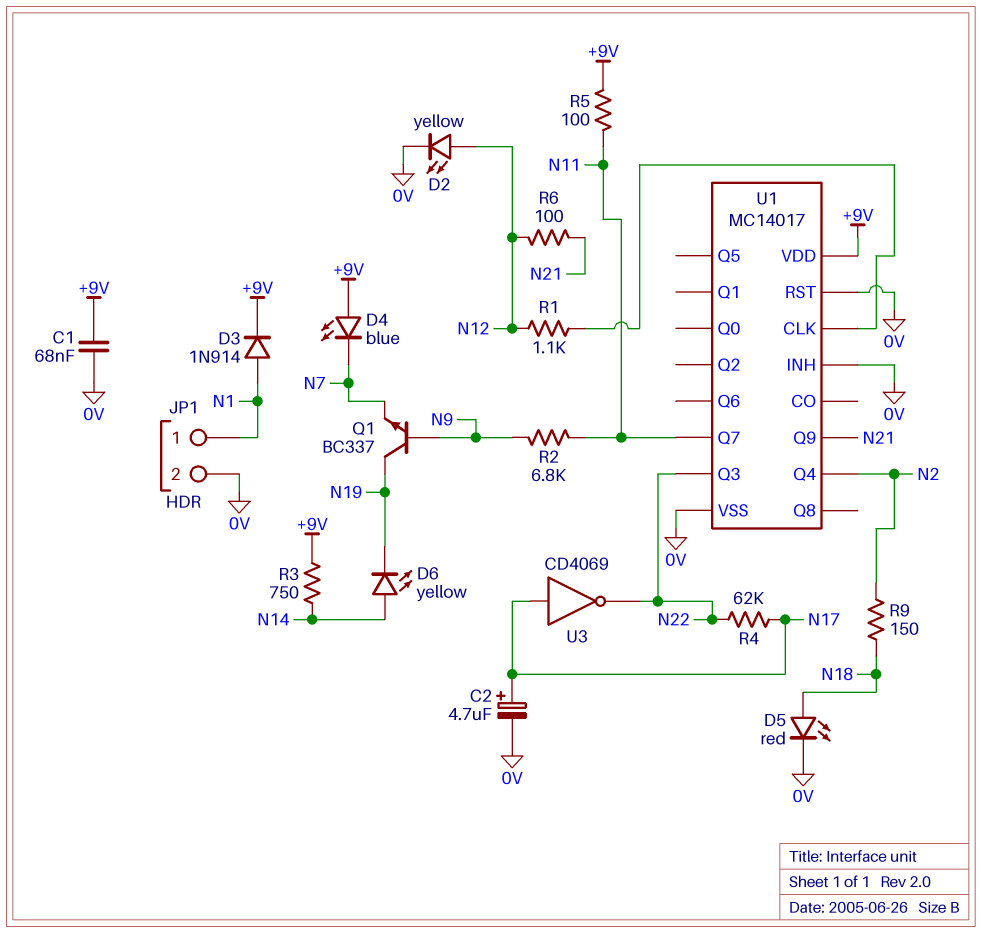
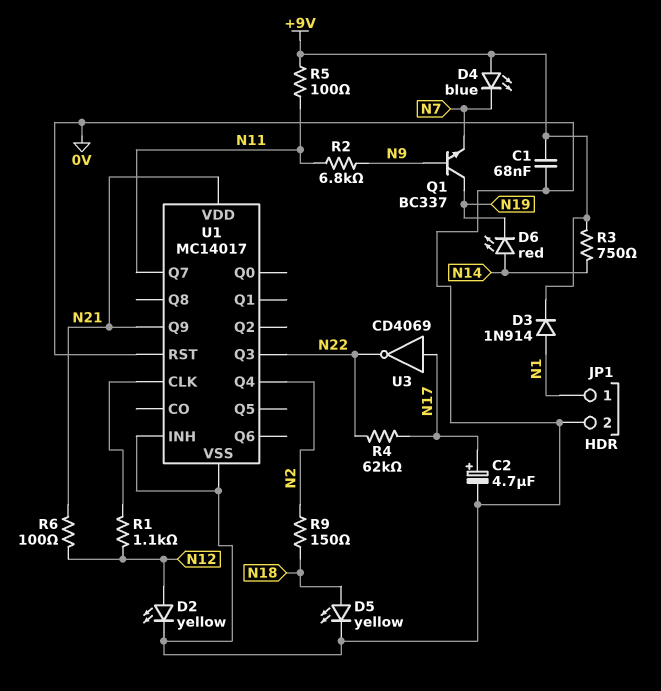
D5: LED red (A N18, K 0V) -> LED yellow (A N18, K 0V)
D6: LED yellow (A N14, K N19) -> LED red (A N14, K N19)
U1 pin VDD: +9V -> N21

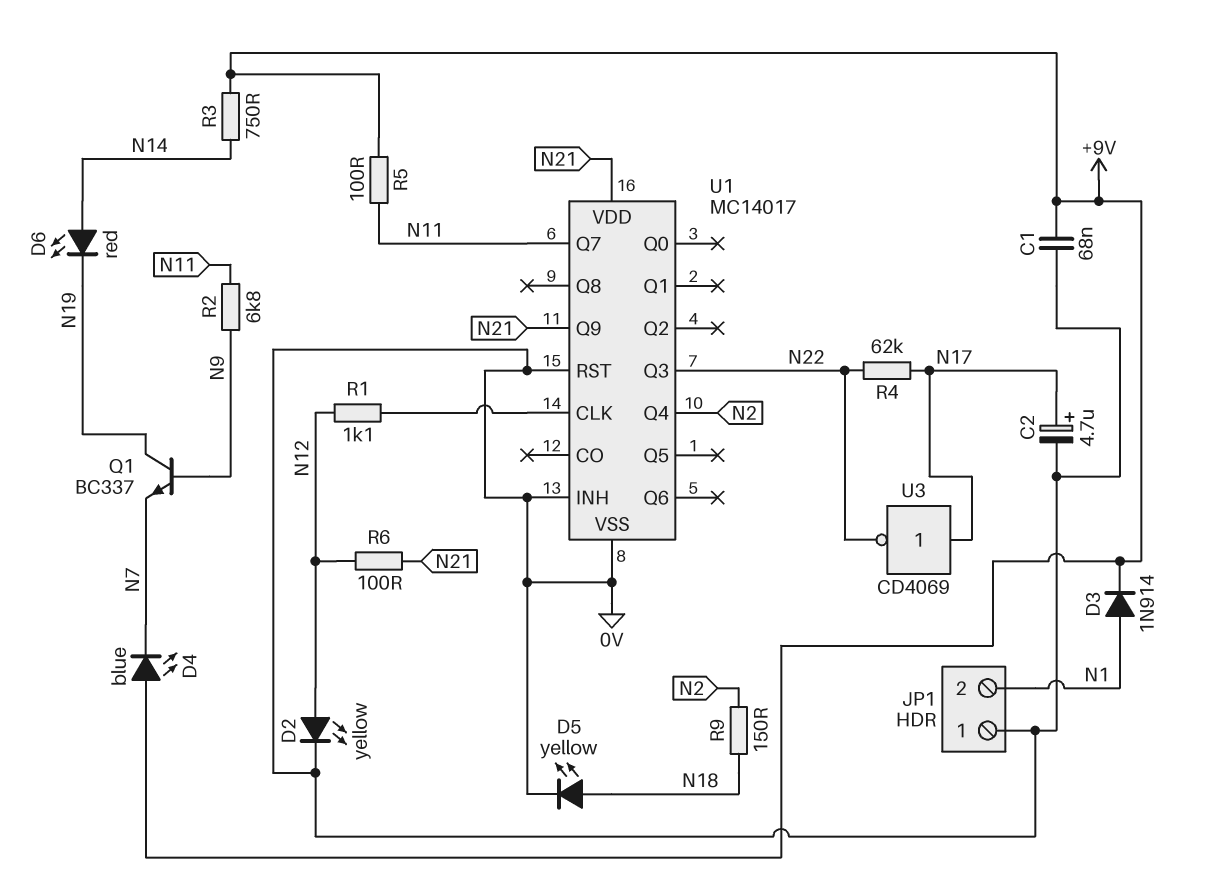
JP1 pin 1: N1 -> 0V
JP1 pin 2: 0V -> N1

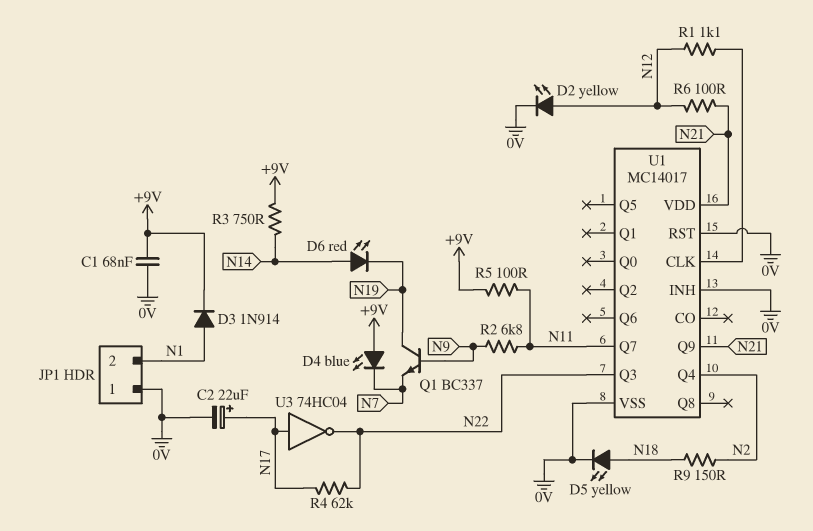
C2: 4.7uF (plus N17, minus 0V) -> 22uF (plus N17, minus 0V)
U3: NOT CD4069 (in N17, out N22) -> NOT 74HC04 (in N17, out N22)

